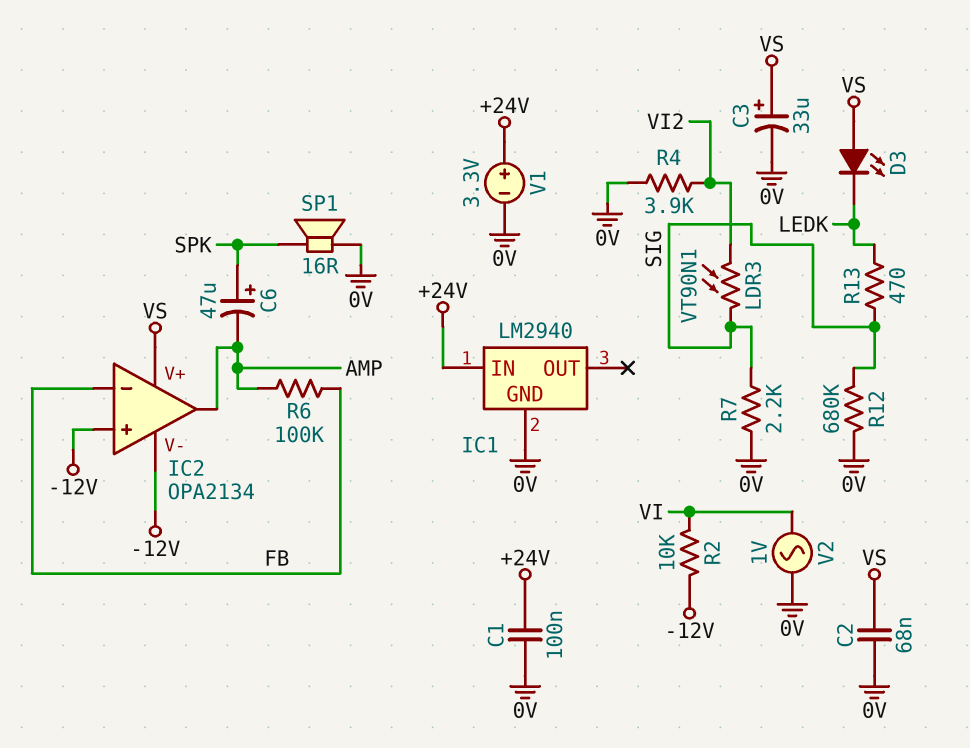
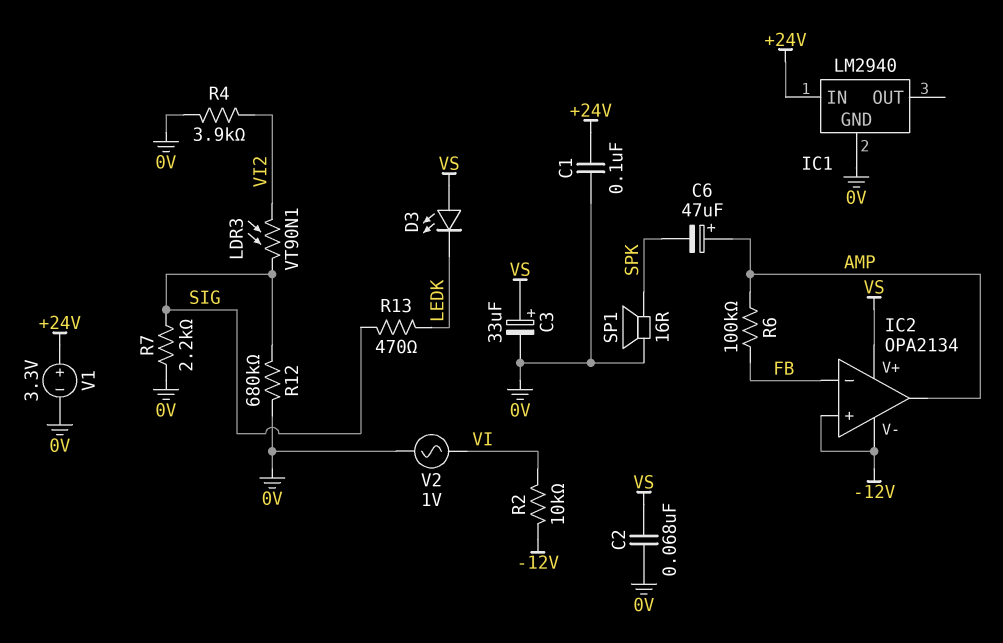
C6: 47uF (plus SPK, minus AMP) -> 47uF (plus AMP, minus SPK)

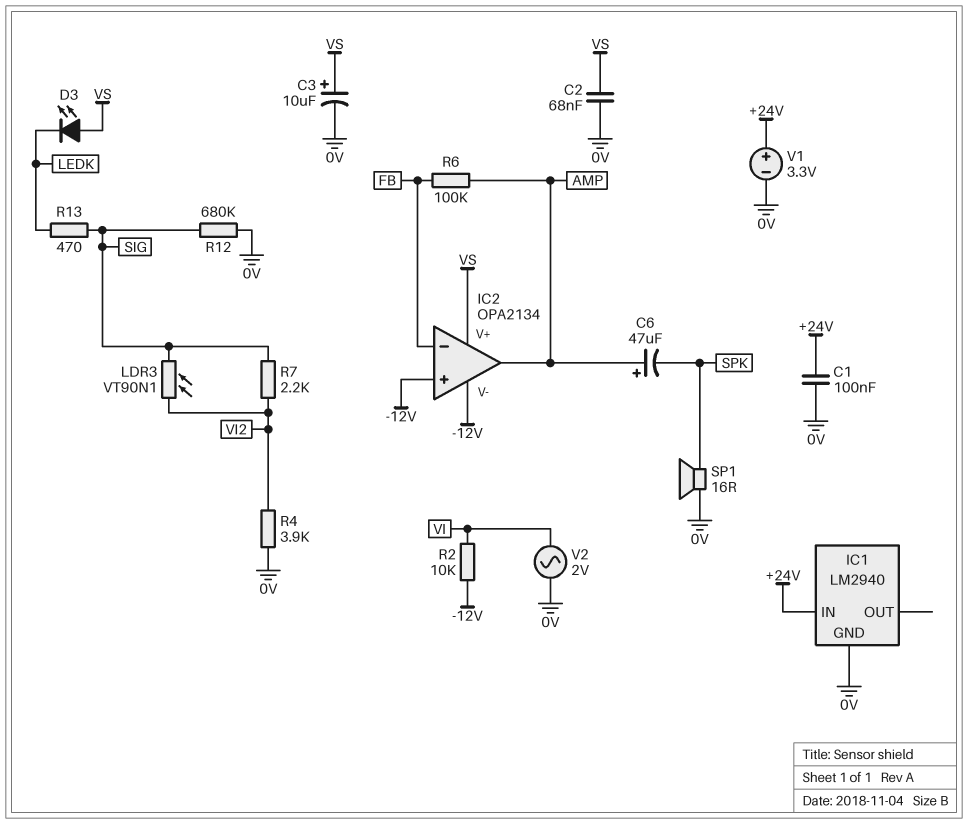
C3: 33uF (plus VS, minus 0V) -> 10uF (plus VS, minus 0V)
R7: 2.2k (0V, SIG) -> 2.2k (SIG, VI2)
V2: AC 1V (0V, VI) -> AC 2V (0V, VI)

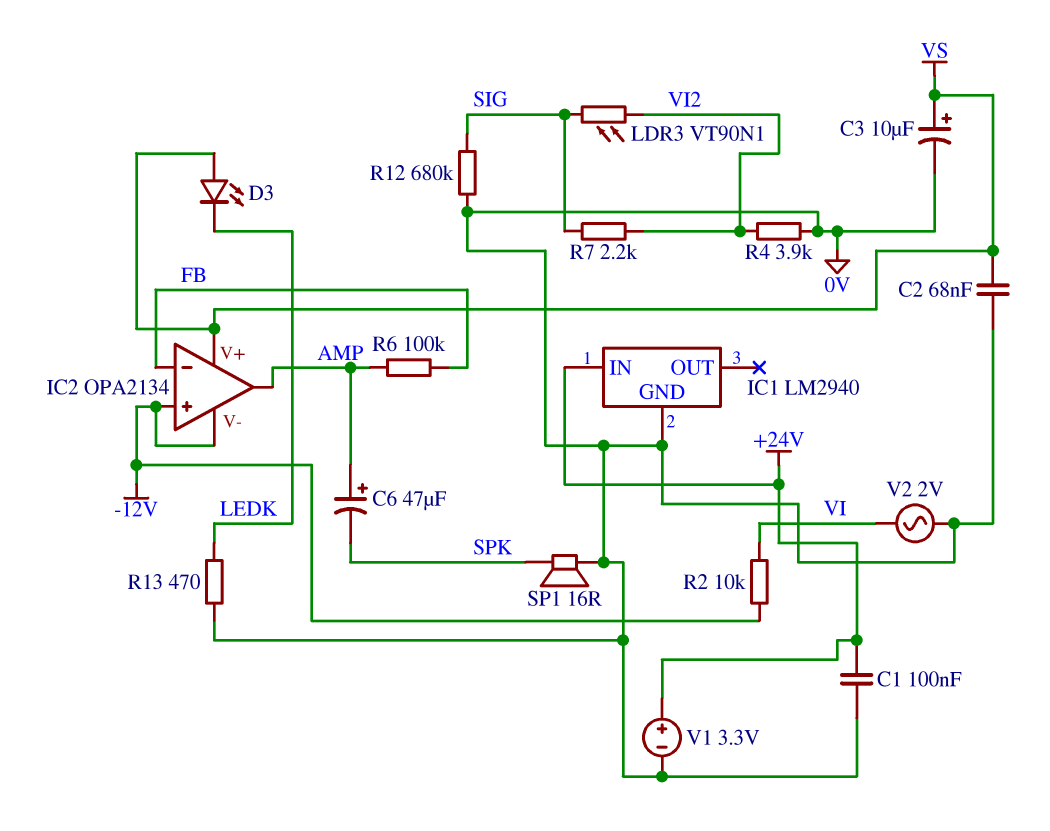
R13: 470 (LEDK, SIG) -> 470 (0V, LEDK)

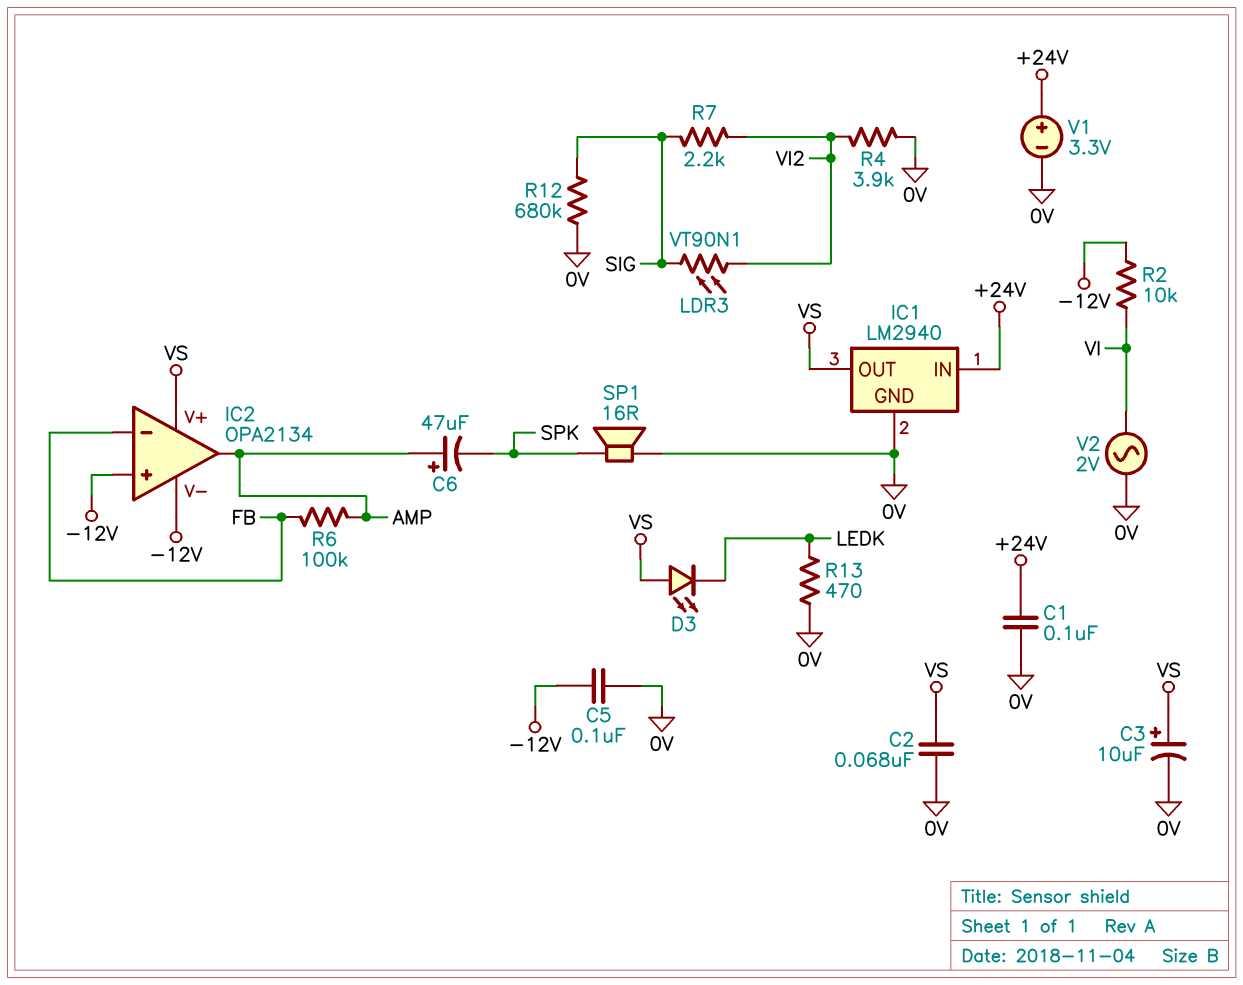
C5: none -> 100nF (-12V, 0V)
IC1 pin OUT: none -> VS

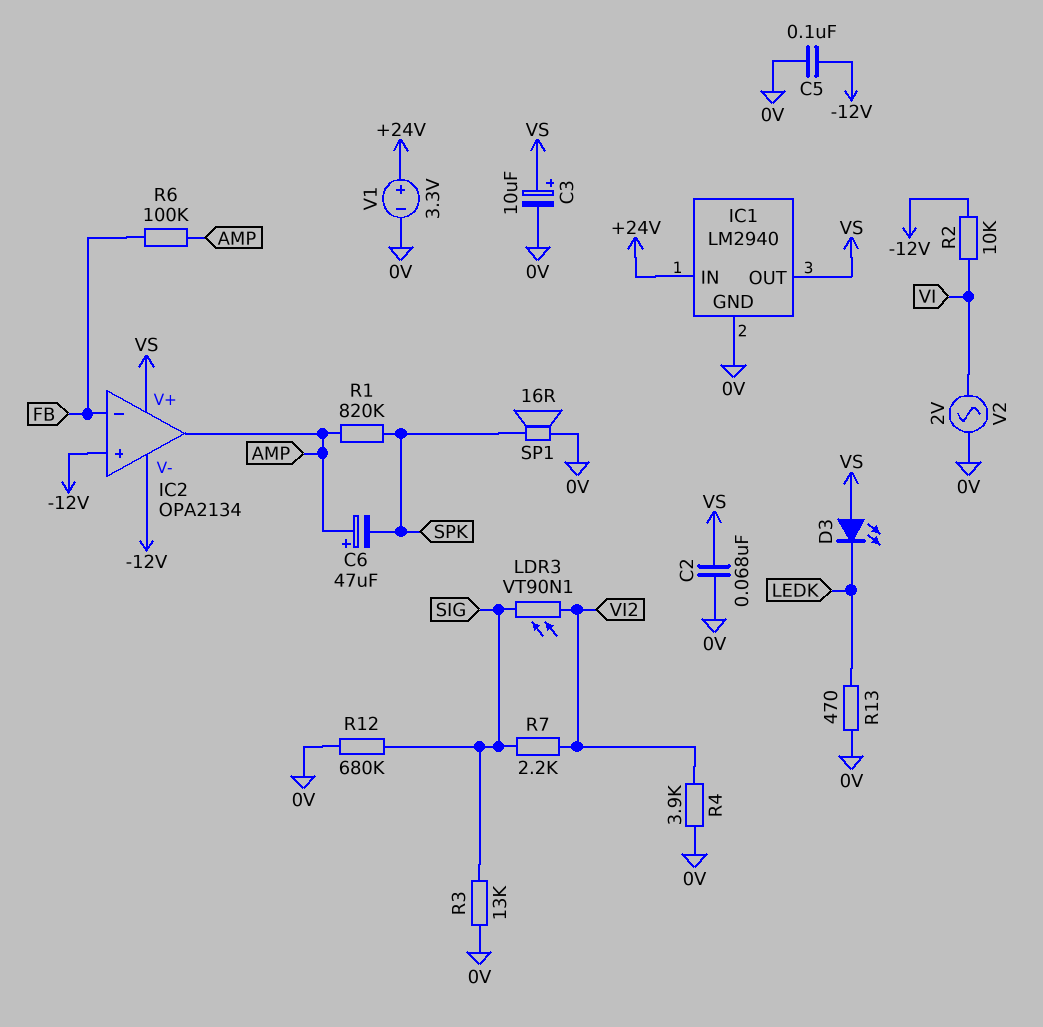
C1: 100nF (+24V, 0V) -> none
R1: none -> 820k (AMP, SPK)
R3: none -> 13k (0V, SIG)

